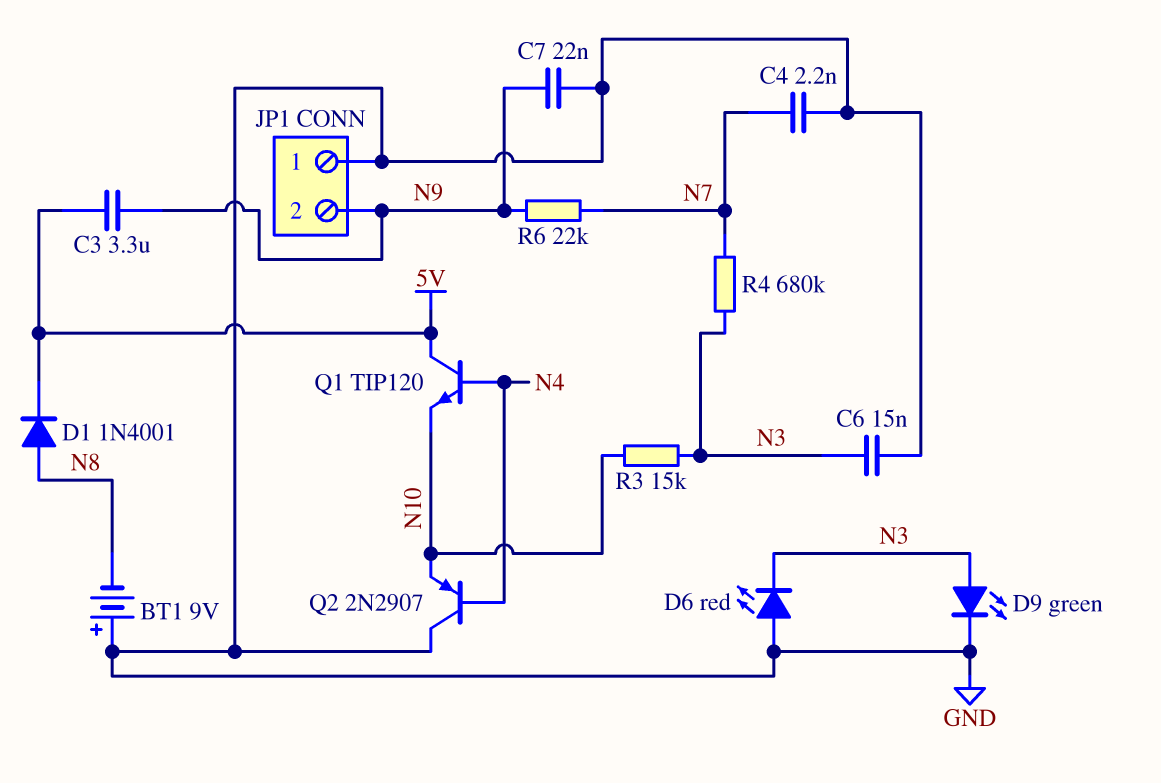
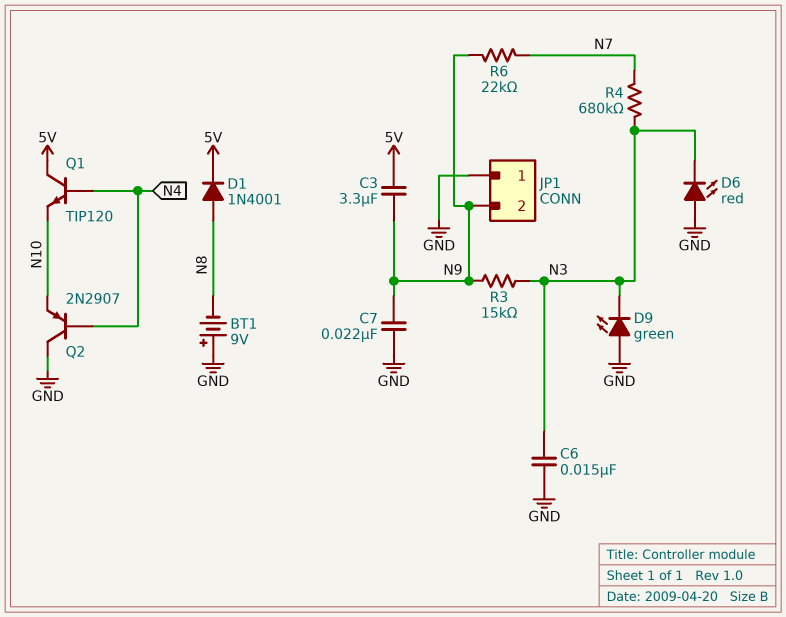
C4: 2.2nF (GND, N7) -> none
D9: LED green (A N3, K GND) -> LED green (A GND, K N3)
R3: 15k (N3, N10) -> 15k (N3, N9)

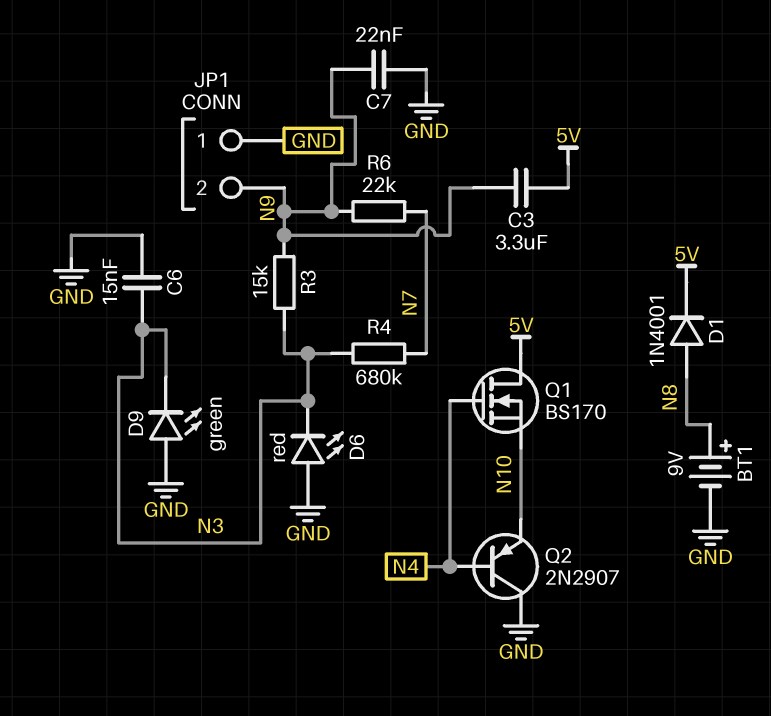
BT1: 9V (plus GND, minus N8) -> 9V (plus N8, minus GND)
Q1: NPN TIP120 (B N4, C 5V, E N10) -> NMOS BS170 (G N4, D 5V, S N10)

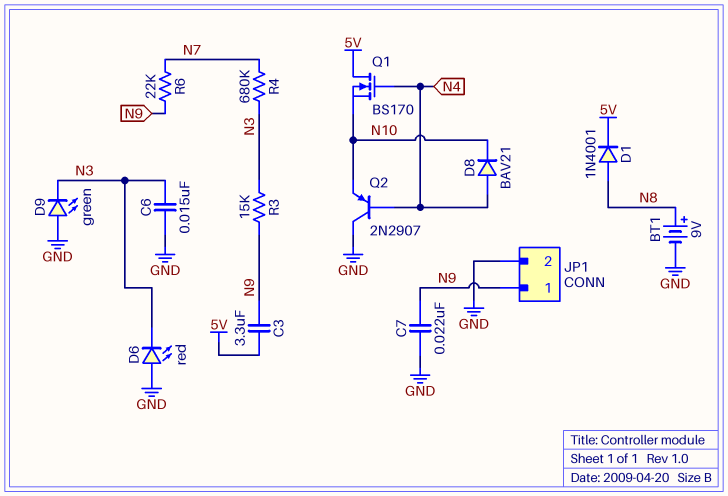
D8: none -> diode BAV21 (A N4, K N10)
JP1 pin 1: GND -> N9
JP1 pin 2: N9 -> GND

